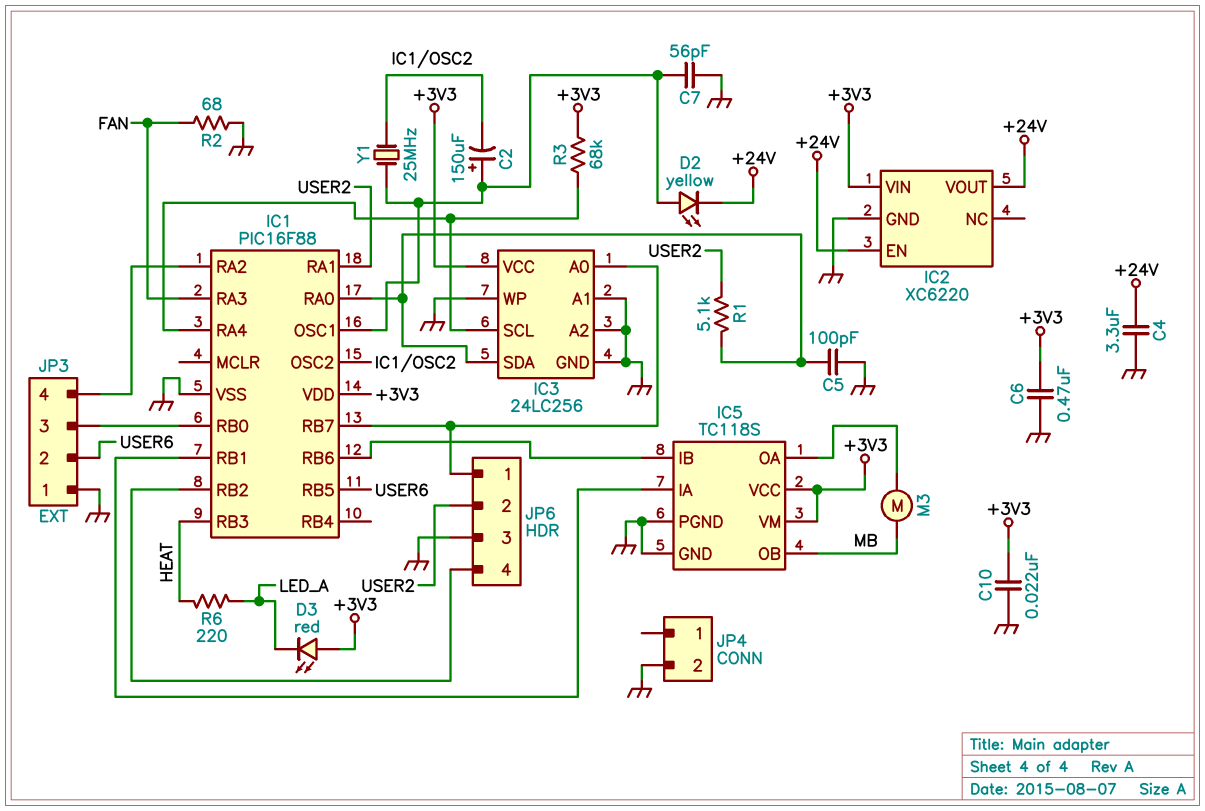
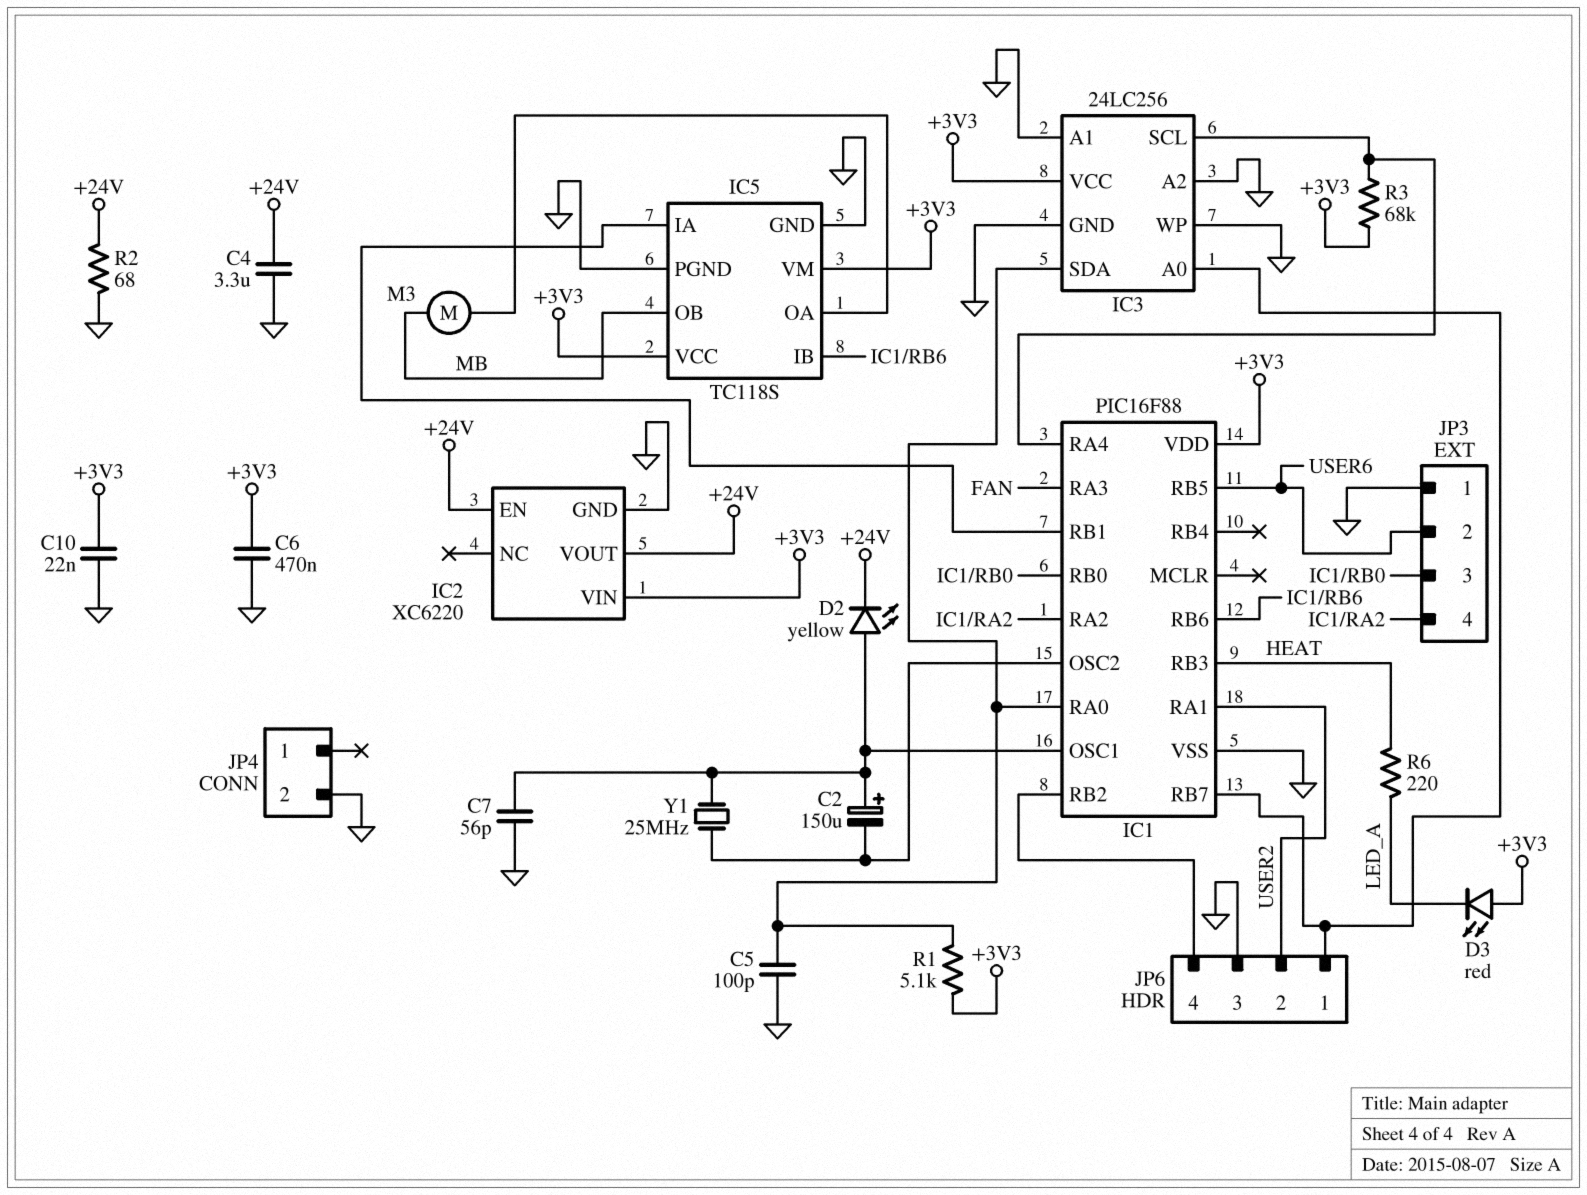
R1: 5.1k (IC1/RA0, USER2) -> 5.1k (+3V3, IC1/RA0)
R2: 68 (FAN, GND) -> 68 (+24V, GND)

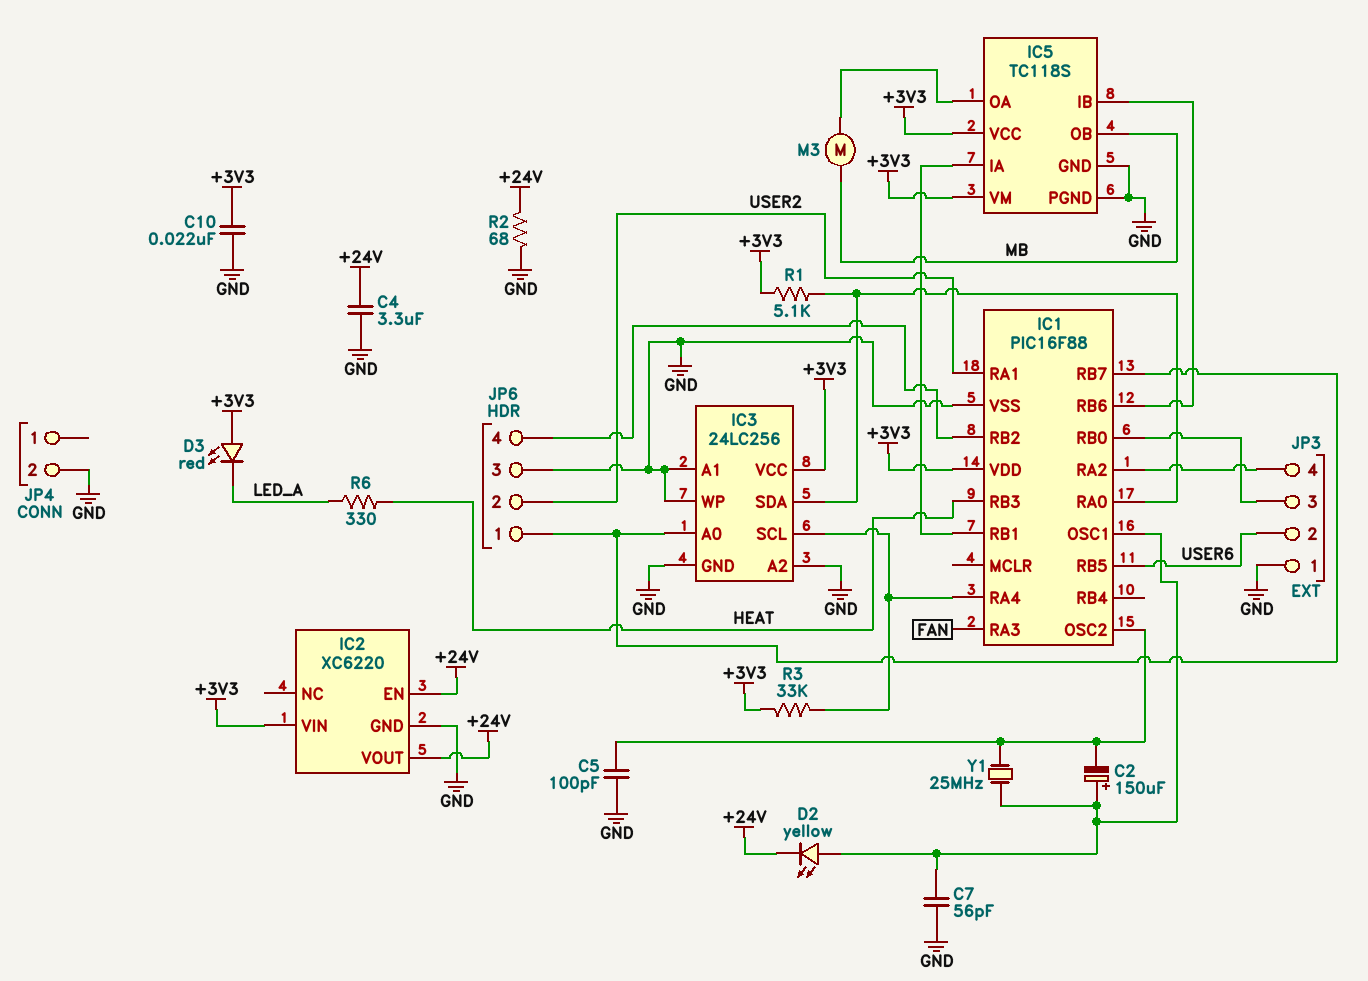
C5: 100pF (GND, IC1/RA0) -> 100pF (GND, IC1/OSC2)
C6: 470nF (+3V3, GND) -> none
R3: 68k (+3V3, IC1/RA4) -> 33k (+3V3, IC1/RA4)
R6: 220 (HEAT, LED_A) -> 330 (HEAT, LED_A)

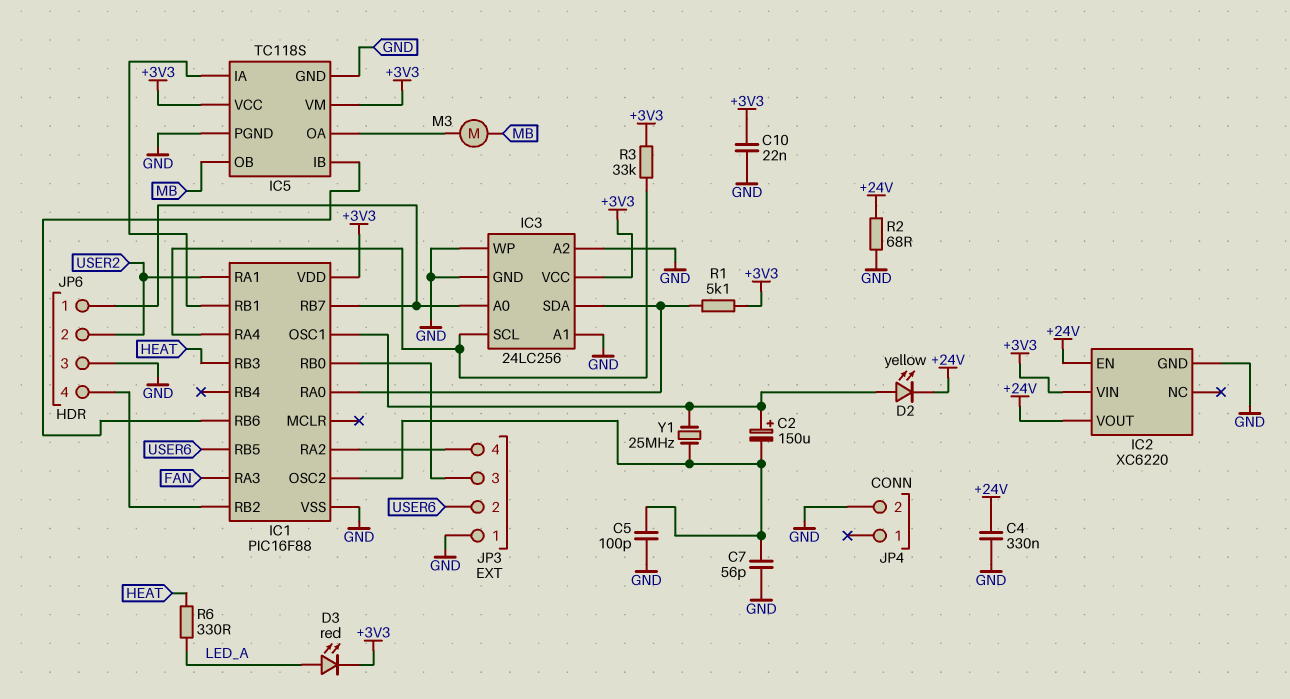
C4: 3.3uF (+24V, GND) -> 330nF (+24V, GND)
C7: 56pF (GND, IC1/OSC1) -> 56pF (GND, IC1/OSC2)
D3: LED red (A +3V3, K LED_A) -> LED red (A LED_A, K +3V3)

